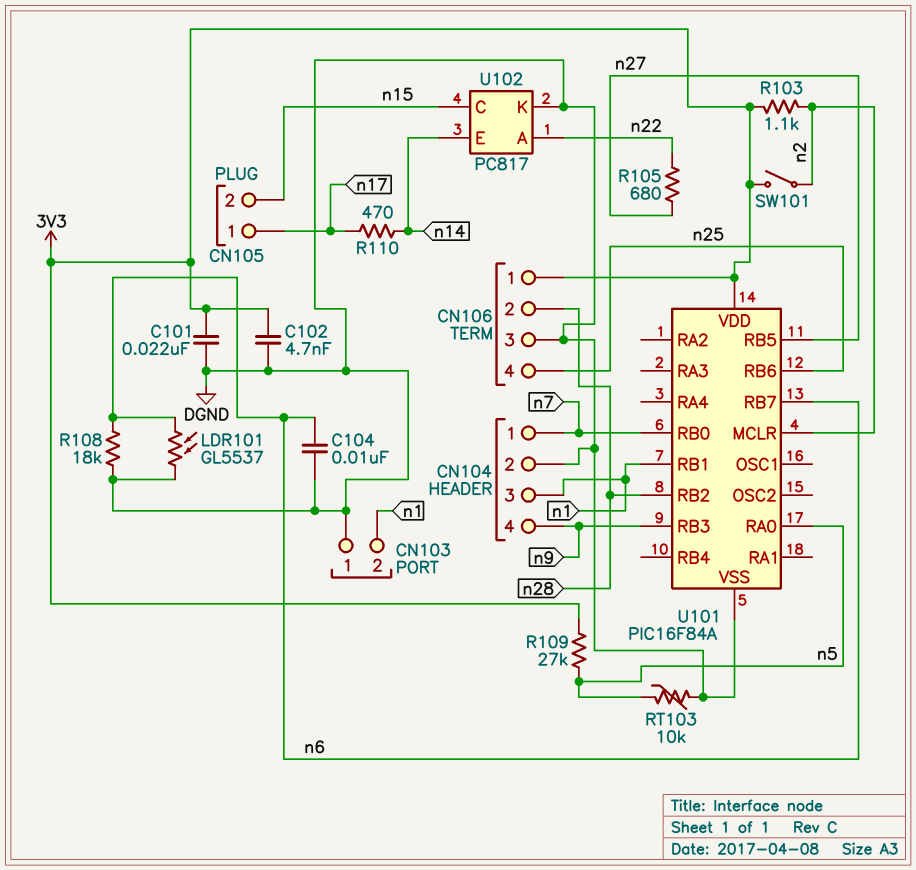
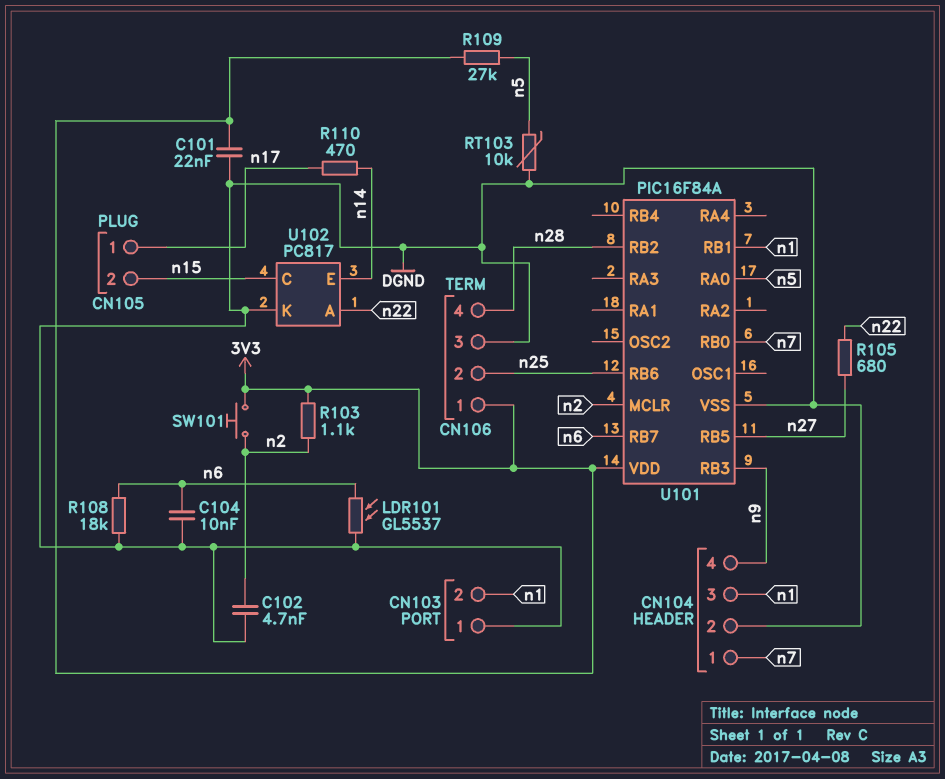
C102: 4.7nF (3V3, DGND) -> 4.7nF (DGND, n2)
CN106 pin 2: n28 -> n25
CN106 pin 4: n25 -> n28
SW101: switch (3V3, n2) -> button (3V3, n2)

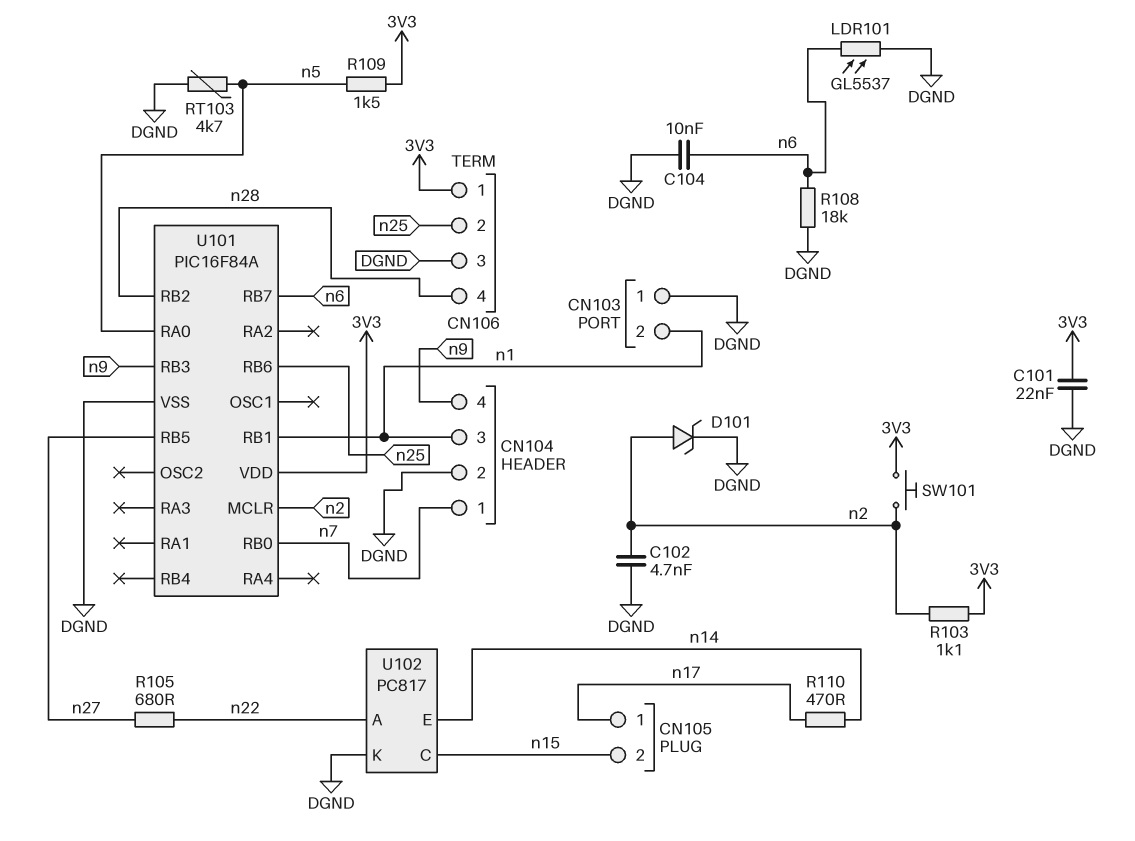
D101: none -> zener (A n2, K DGND)
R109: 27k (3V3, n5) -> 1.5k (3V3, n5)
RT103: 10k (DGND, n5) -> 4.7k (DGND, n5)

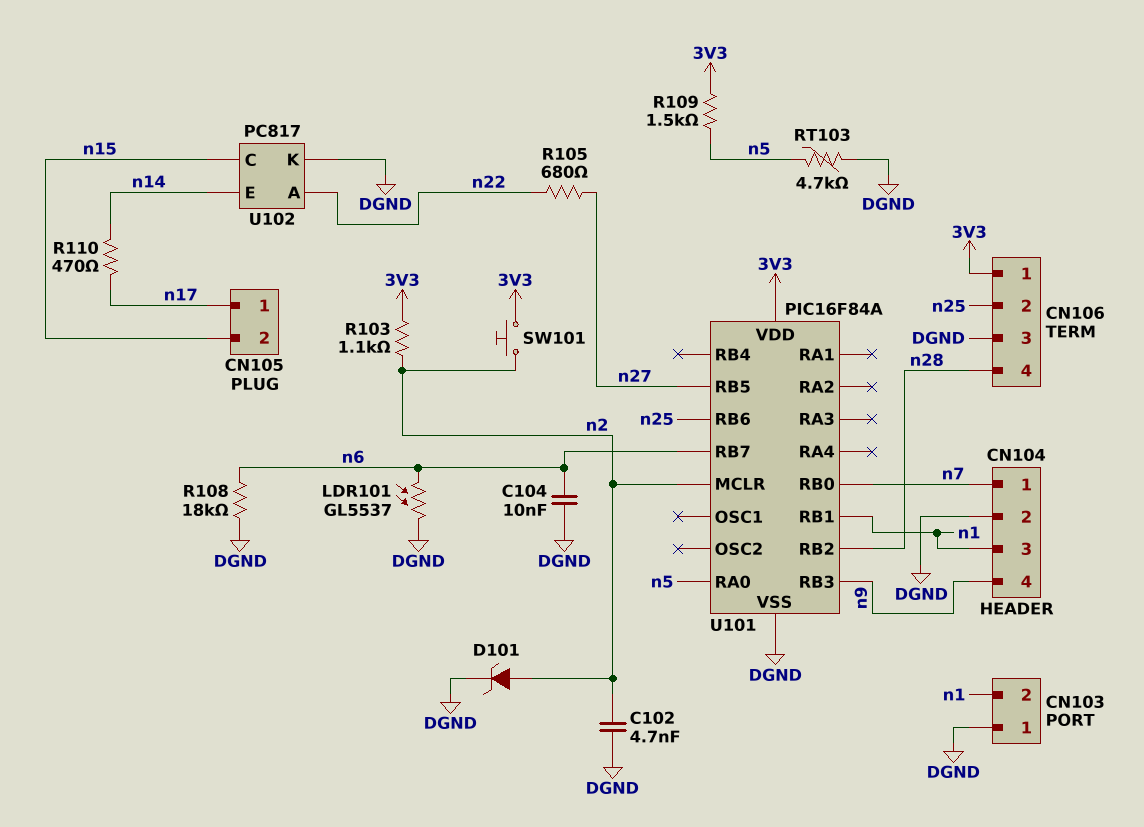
C101: 22nF (3V3, DGND) -> none

